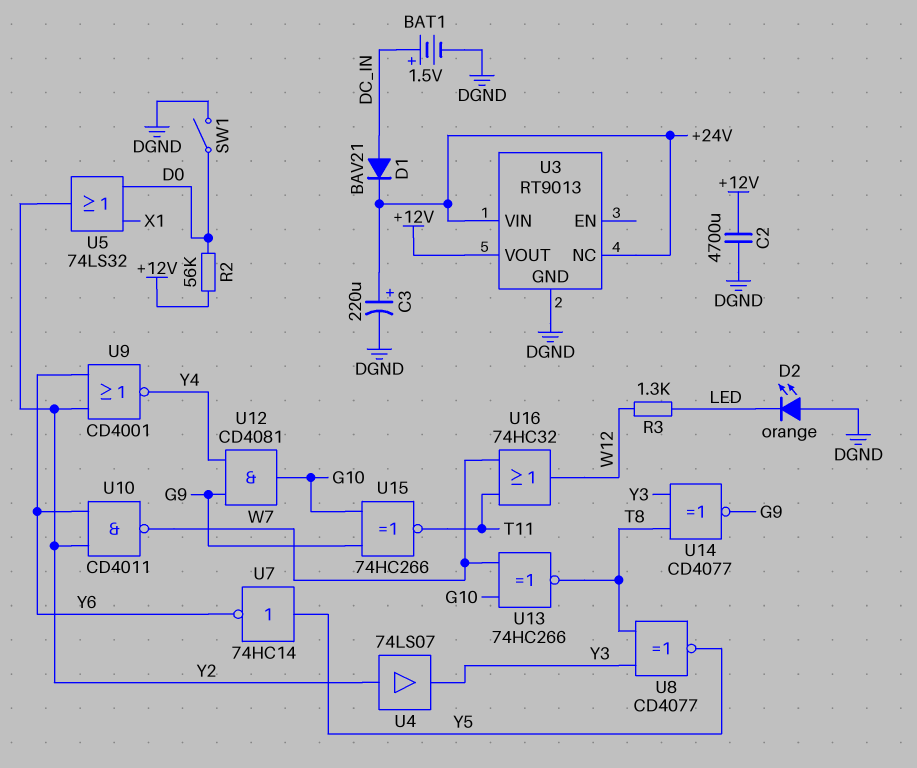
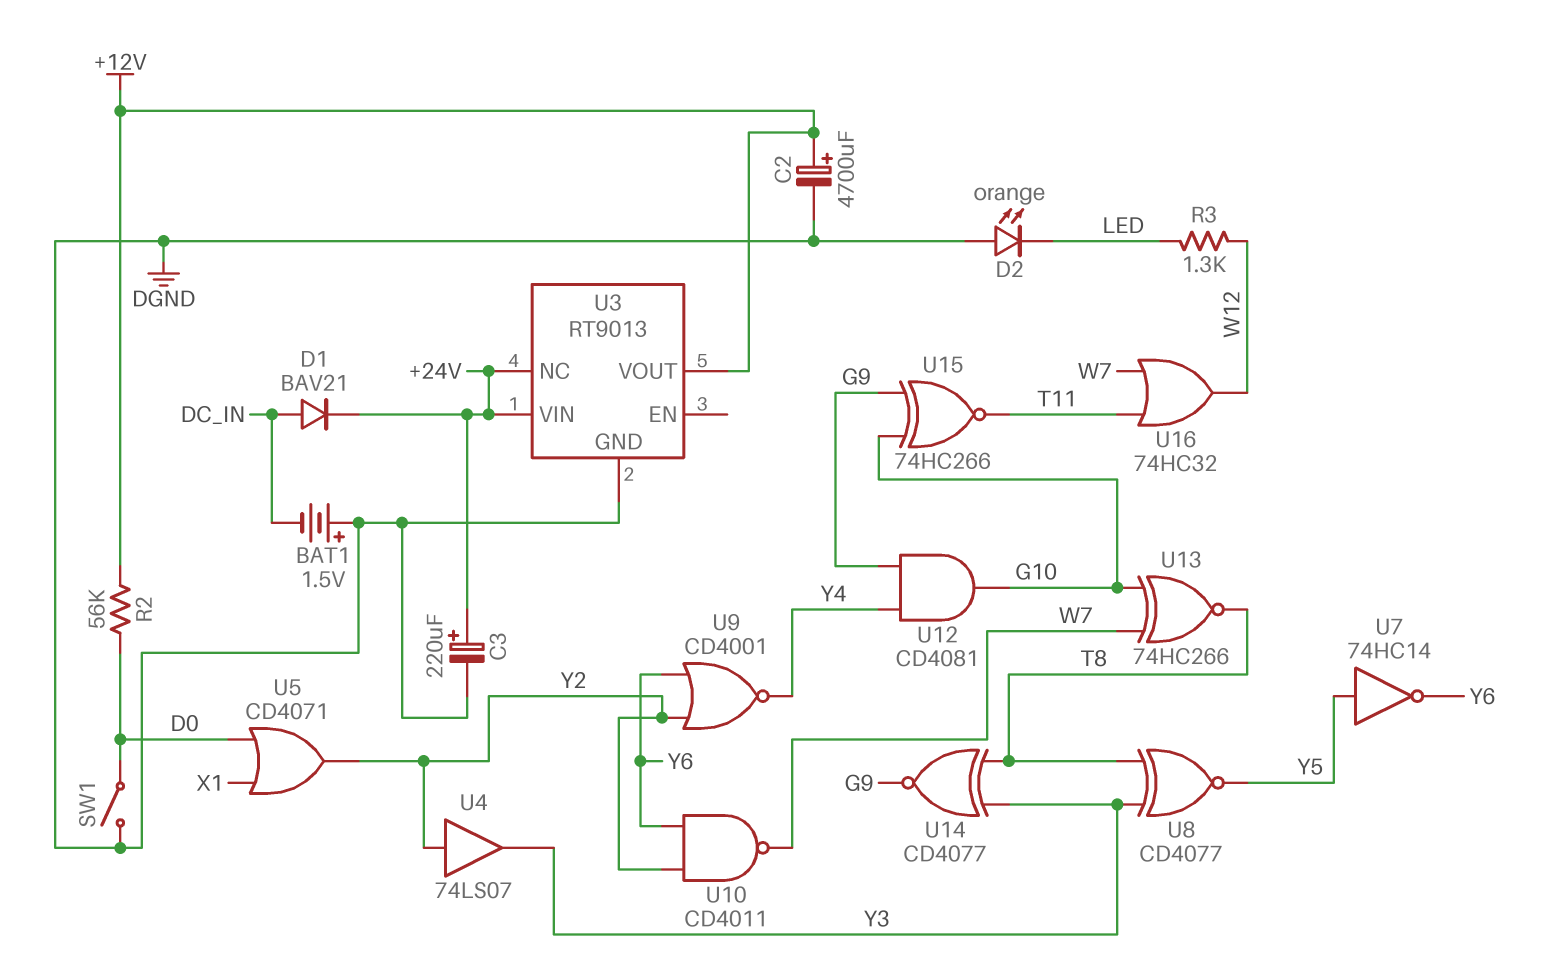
BAT1: 1.5V (plus DC_IN, minus DGND) -> 1.5V (plus DGND, minus DC_IN)
C2: 4700uF (+12V, DGND) -> 4700uF (plus +12V, minus DGND)
U5: OR 74LS32 (in D0, in X1, out Y2) -> OR CD4071 (in D0, in X1, out Y2)

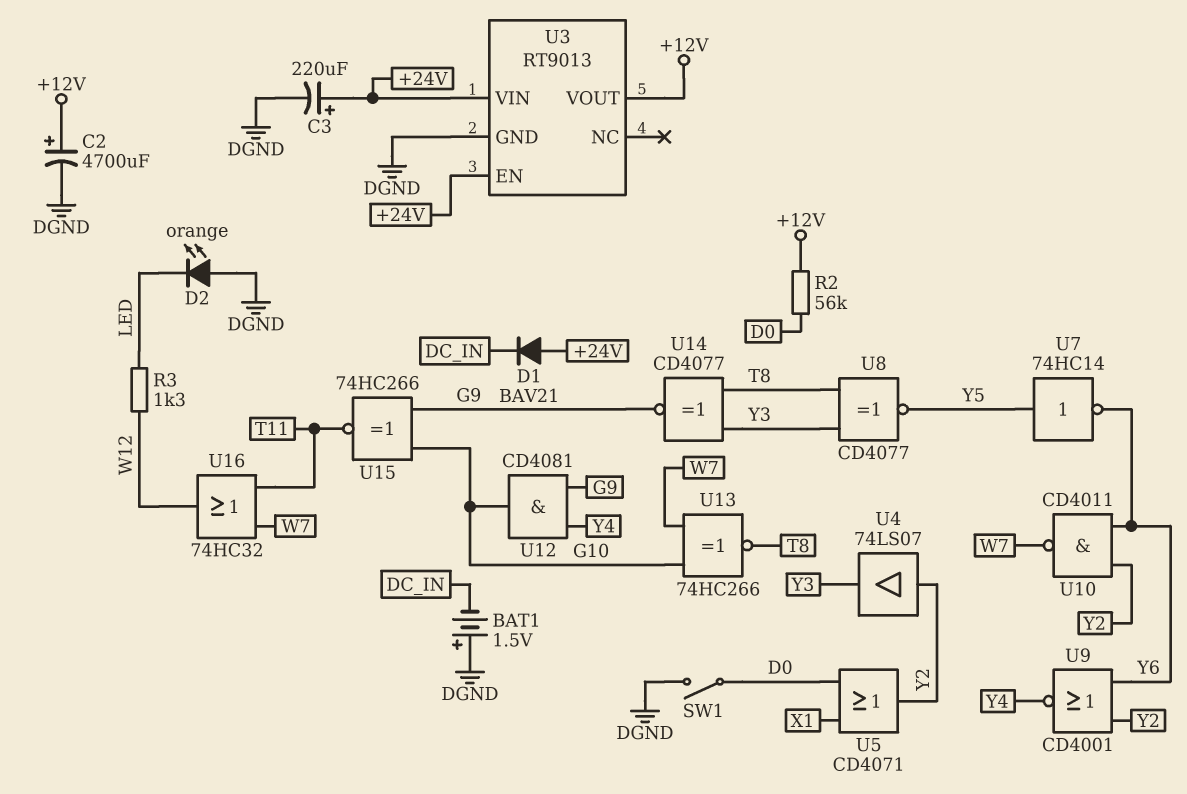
D1: diode BAV21 (A DC_IN, K +24V) -> diode BAV21 (A +24V, K DC_IN)
U3 pin EN: none -> +24V
U3 pin NC: +24V -> none

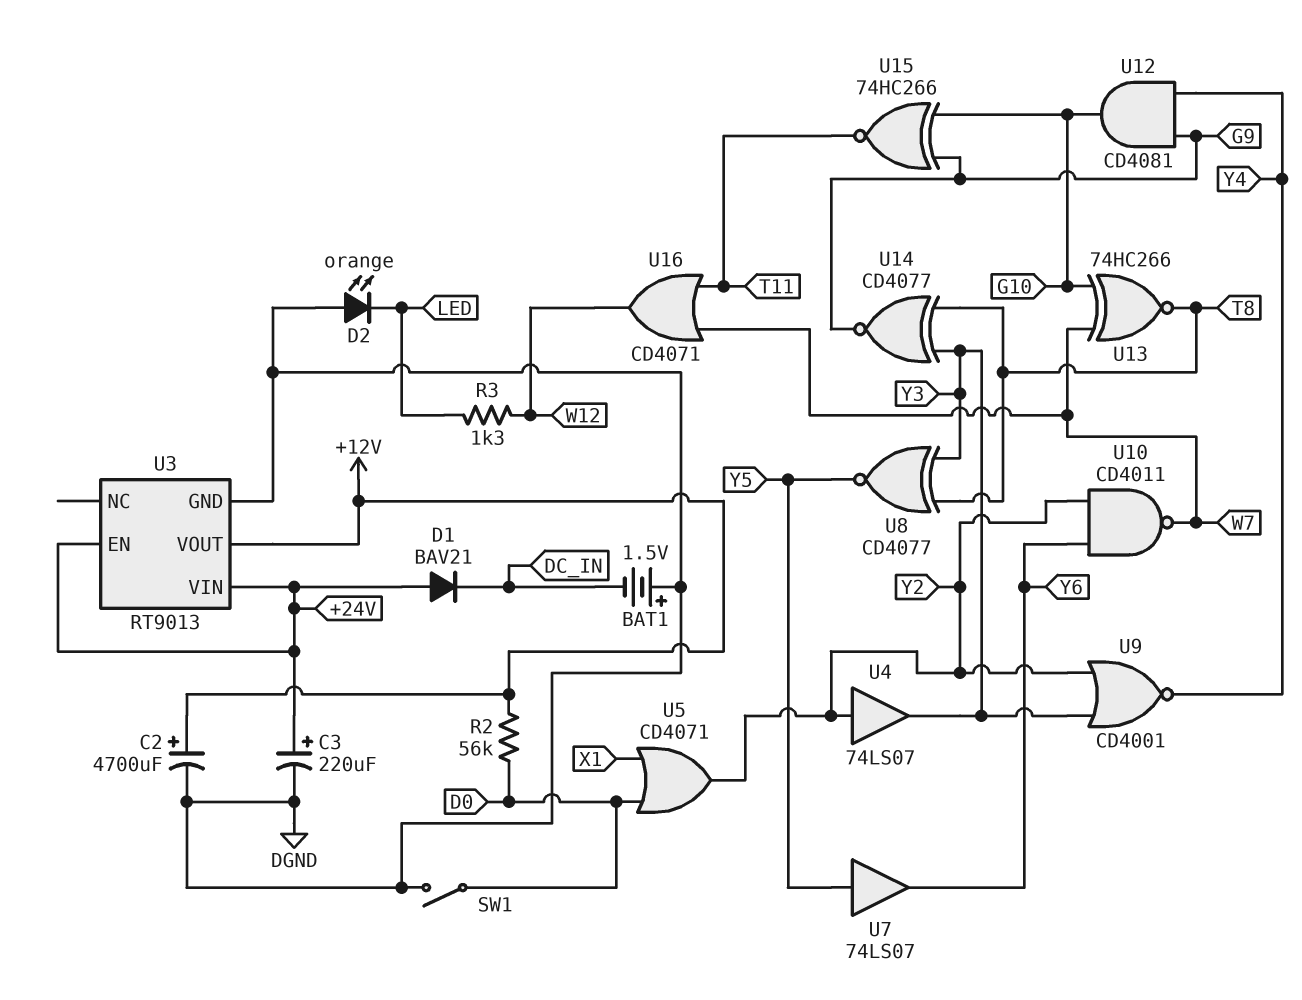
U7: NOT 74HC14 (in Y5, out Y6) -> buffer 74LS07 (in Y5, out Y6)
U9: NOR CD4001 (in Y2, in Y6, out Y4) -> NOR CD4001 (in Y2, in Y3, out Y4)
U16: OR 74HC32 (in T11, in W7, out W12) -> OR CD4071 (in T11, in W7, out W12)

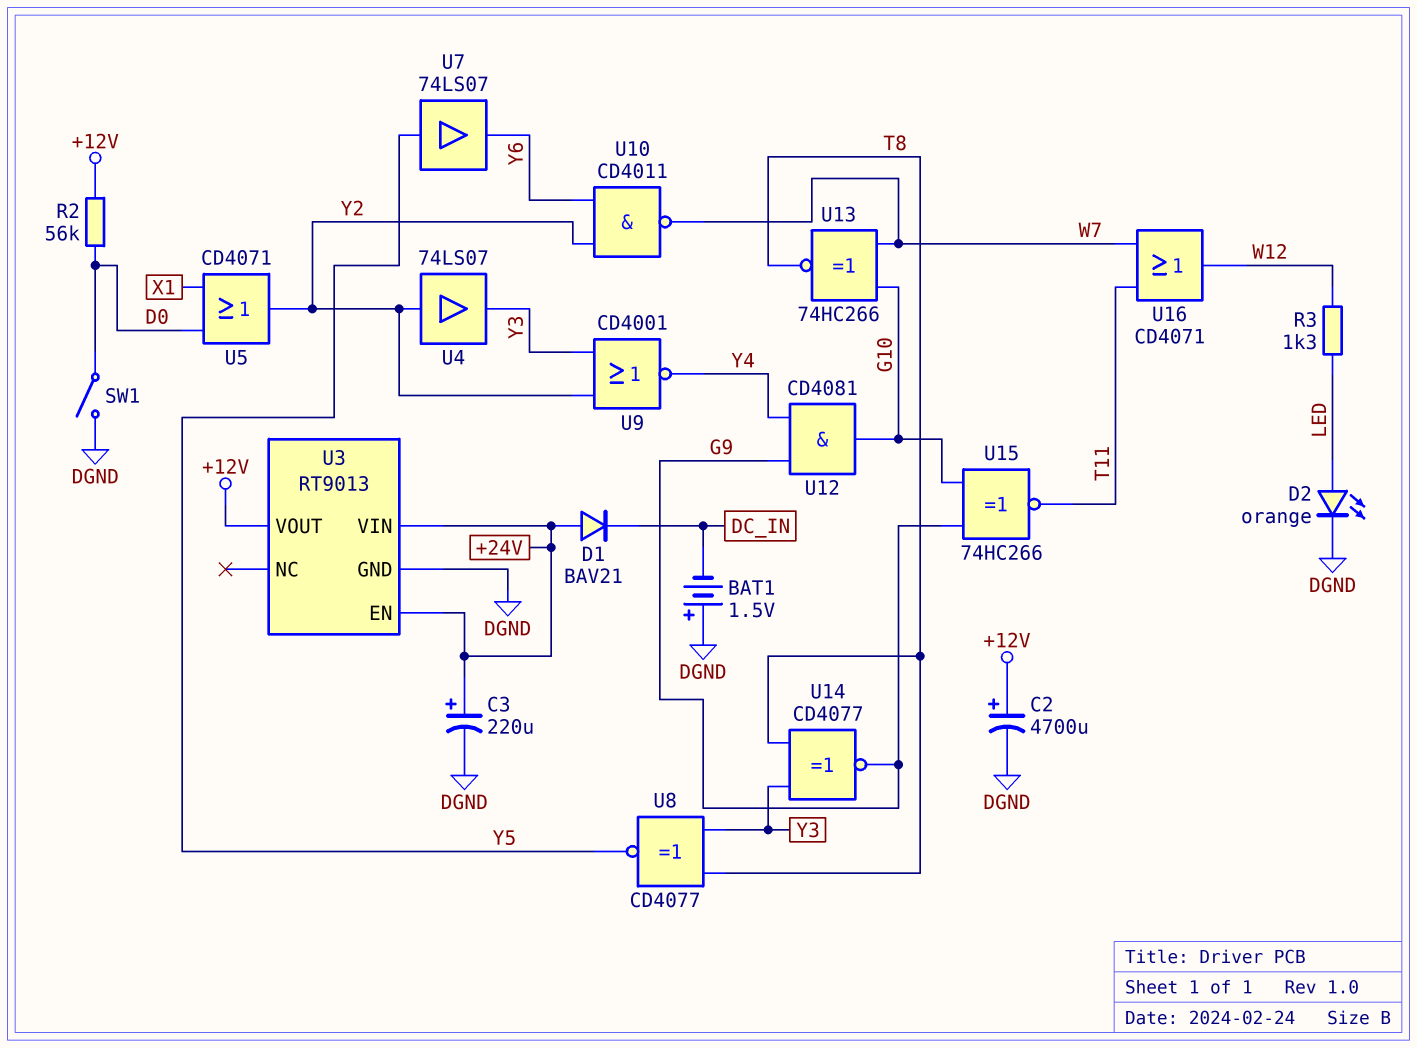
D2: LED orange (A DGND, K LED) -> LED orange (A LED, K DGND)

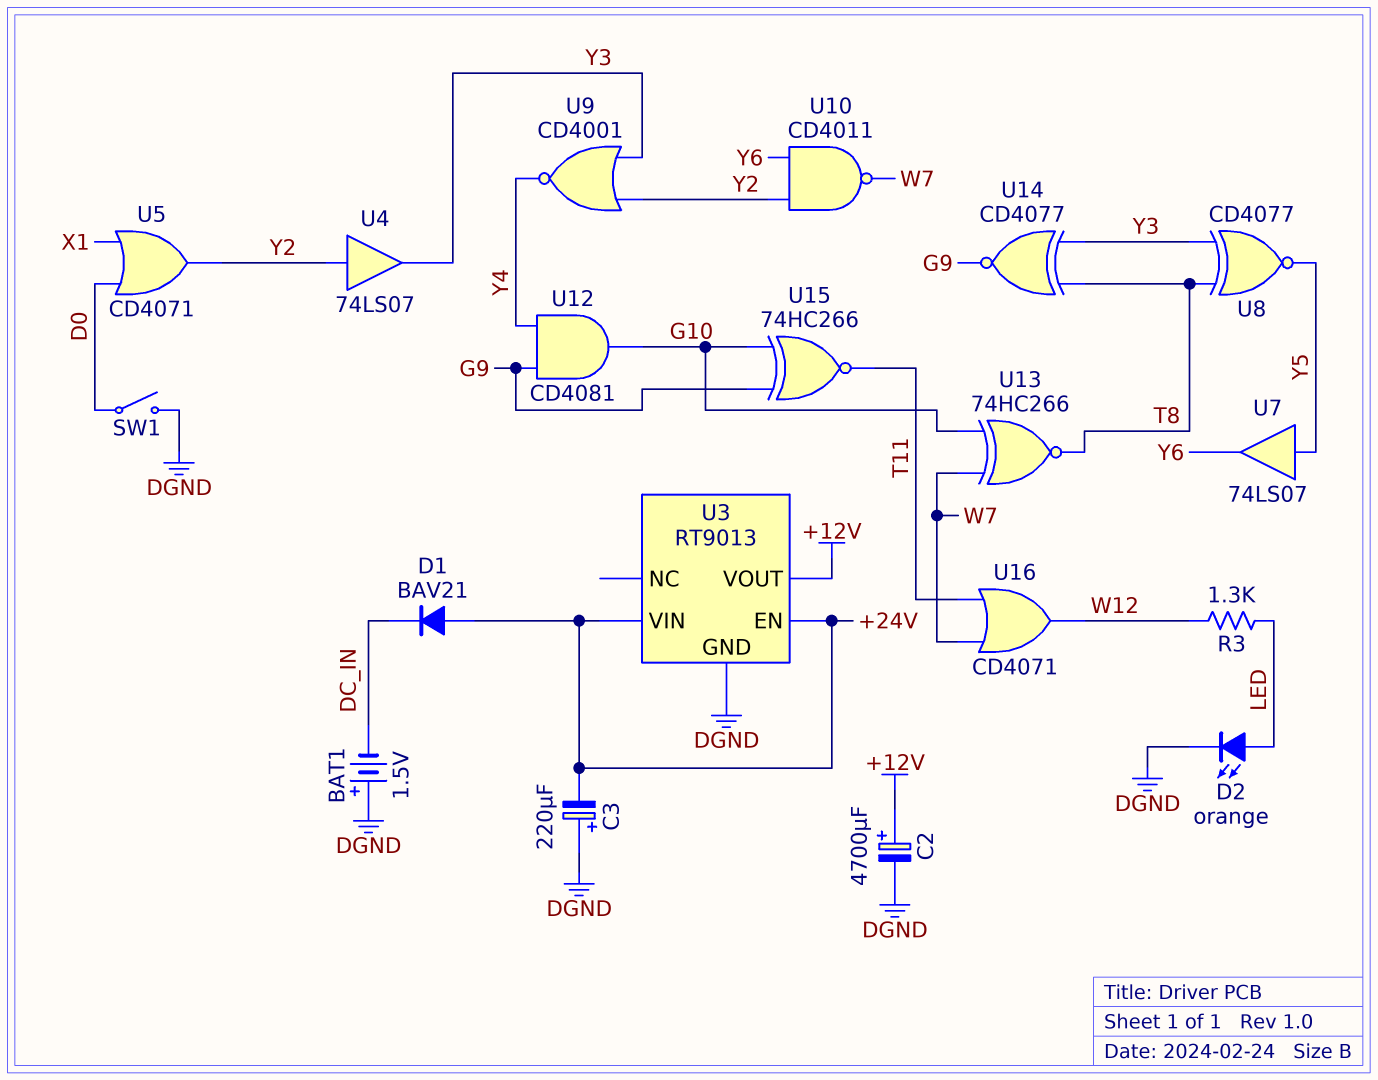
C3: 220uF (plus +24V, minus DGND) -> 220uF (plus DGND, minus +24V)
R2: 56k (+12V, D0) -> none

